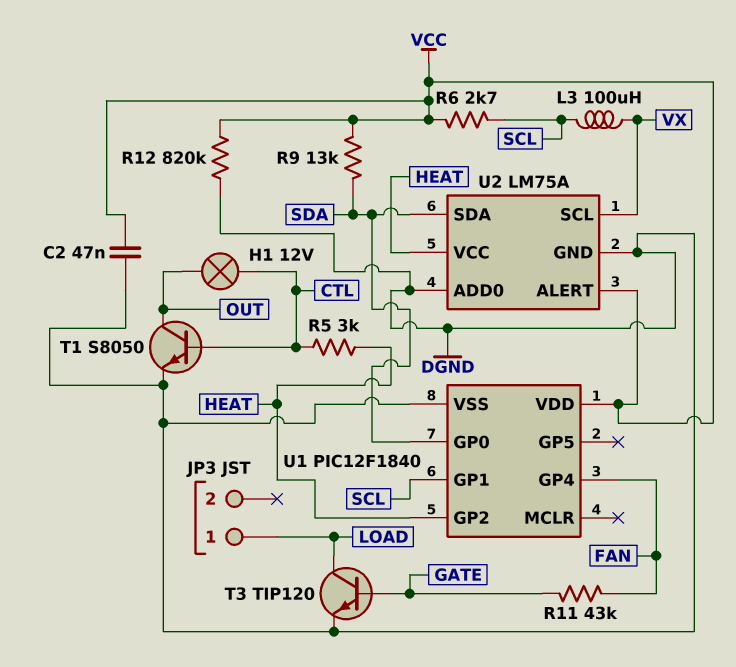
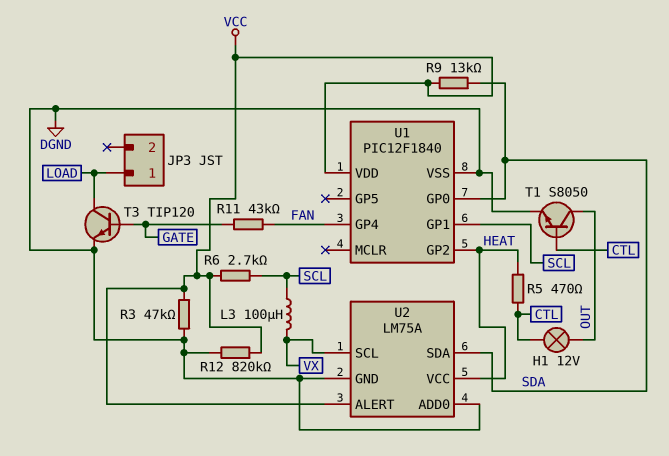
C2: 47nF (DGND, VCC) -> none
R3: none -> 47k (DGND, VCC)
R5: 3k (CTL, HEAT) -> 470 (CTL, HEAT)

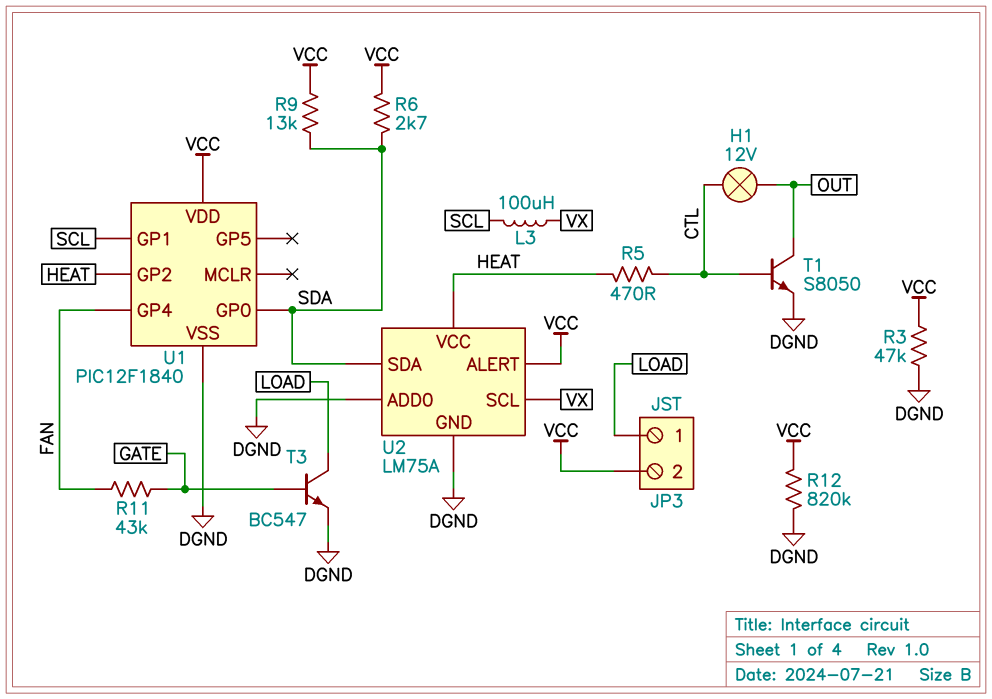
JP3 pin 2: none -> VCC
R6: 2.7k (SCL, VCC) -> 2.7k (SDA, VCC)
T3: NPN TIP120 (B GATE, C LOAD, E DGND) -> NPN BC547 (B GATE, C LOAD, E DGND)

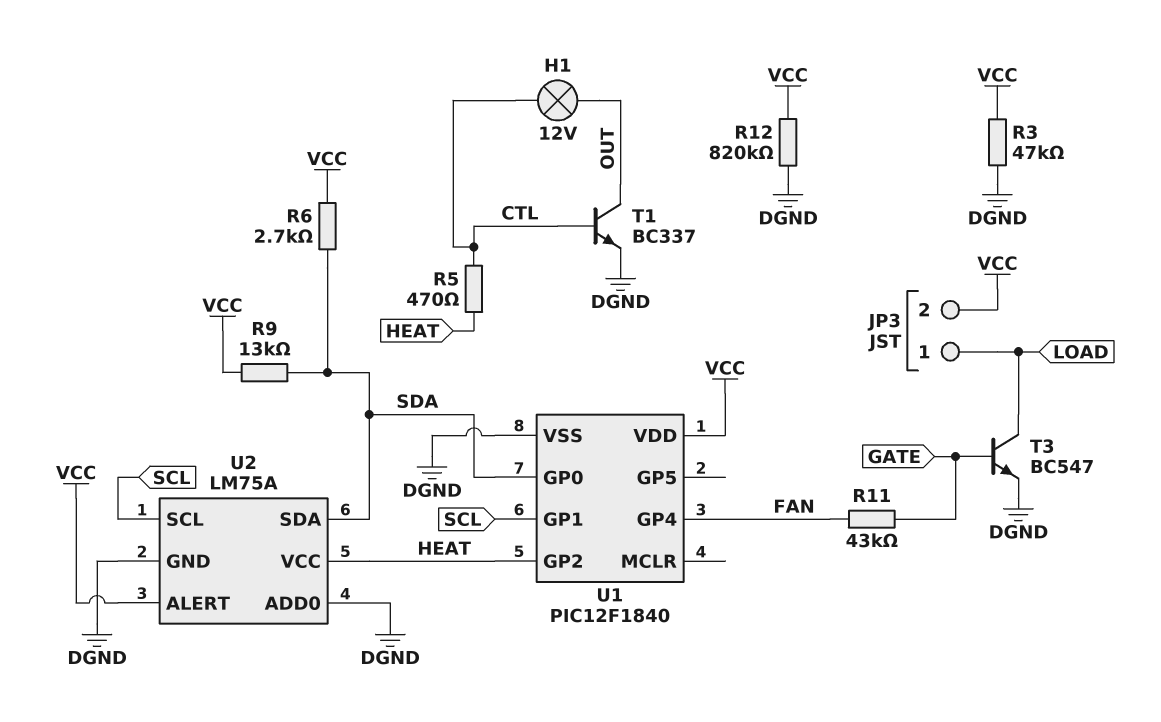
L3: 100uH (SCL, VX) -> none
T1: NPN S8050 (B CTL, C OUT, E DGND) -> NPN BC337 (B CTL, C OUT, E DGND)
U2 pin SCL: VX -> SCL

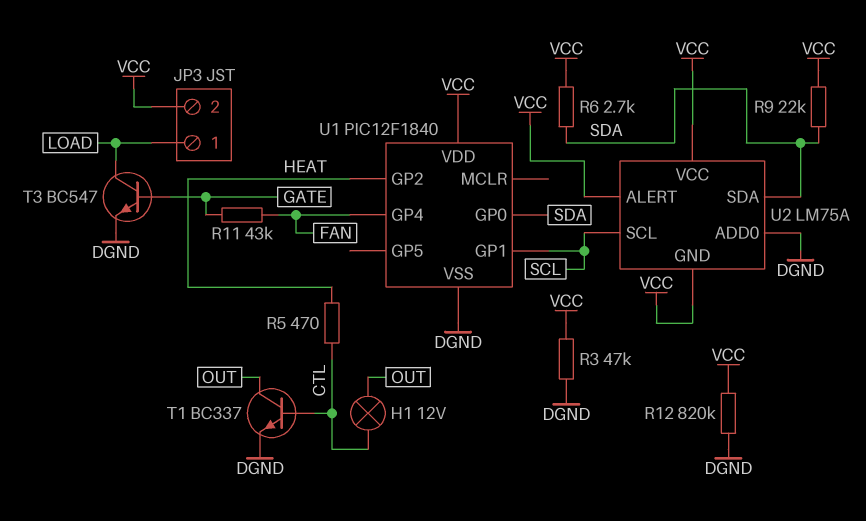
R9: 13k (SDA, VCC) -> 22k (SDA, VCC)
U2 pin GND: DGND -> VCC
U2 pin VCC: HEAT -> VCC

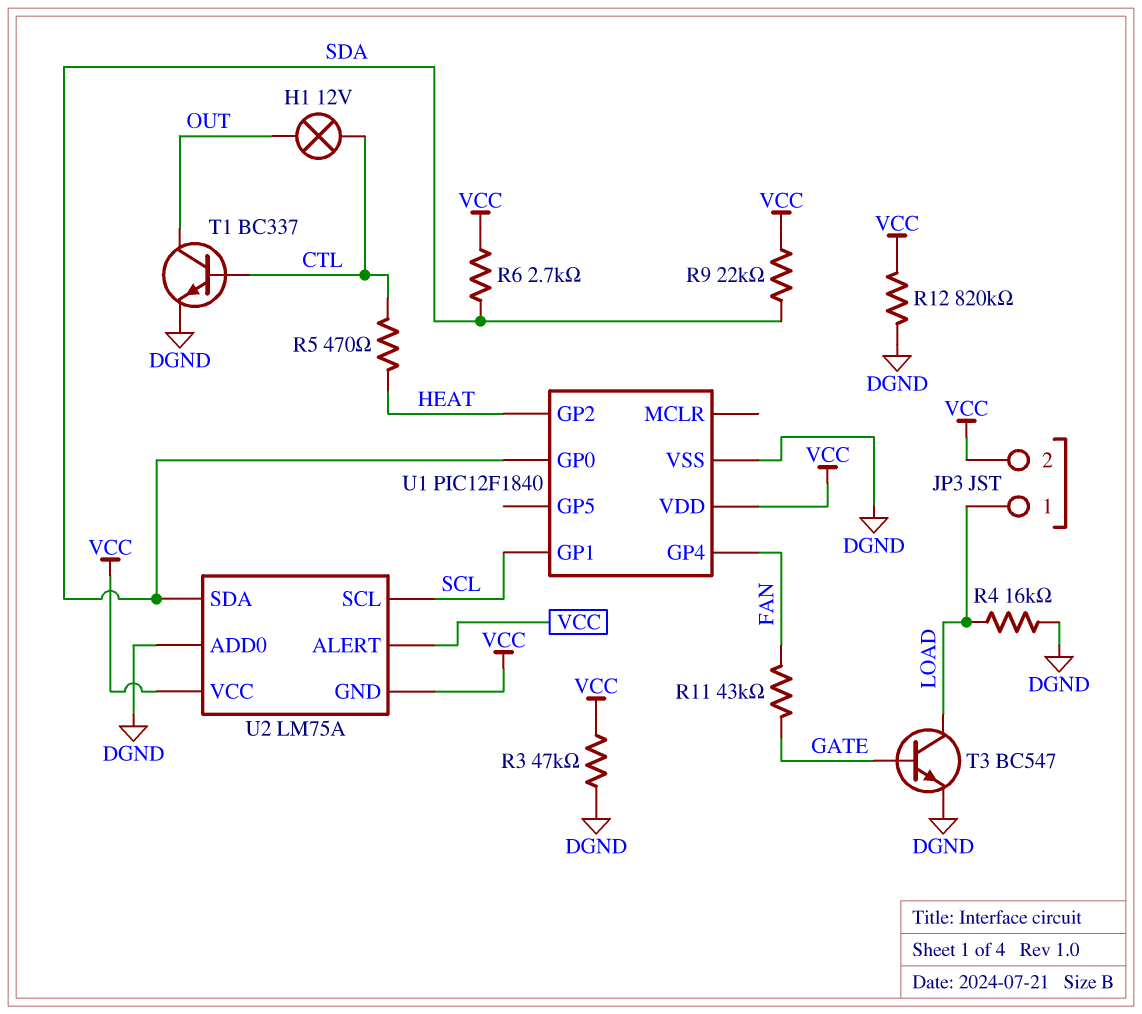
R4: none -> 16k (DGND, LOAD)

